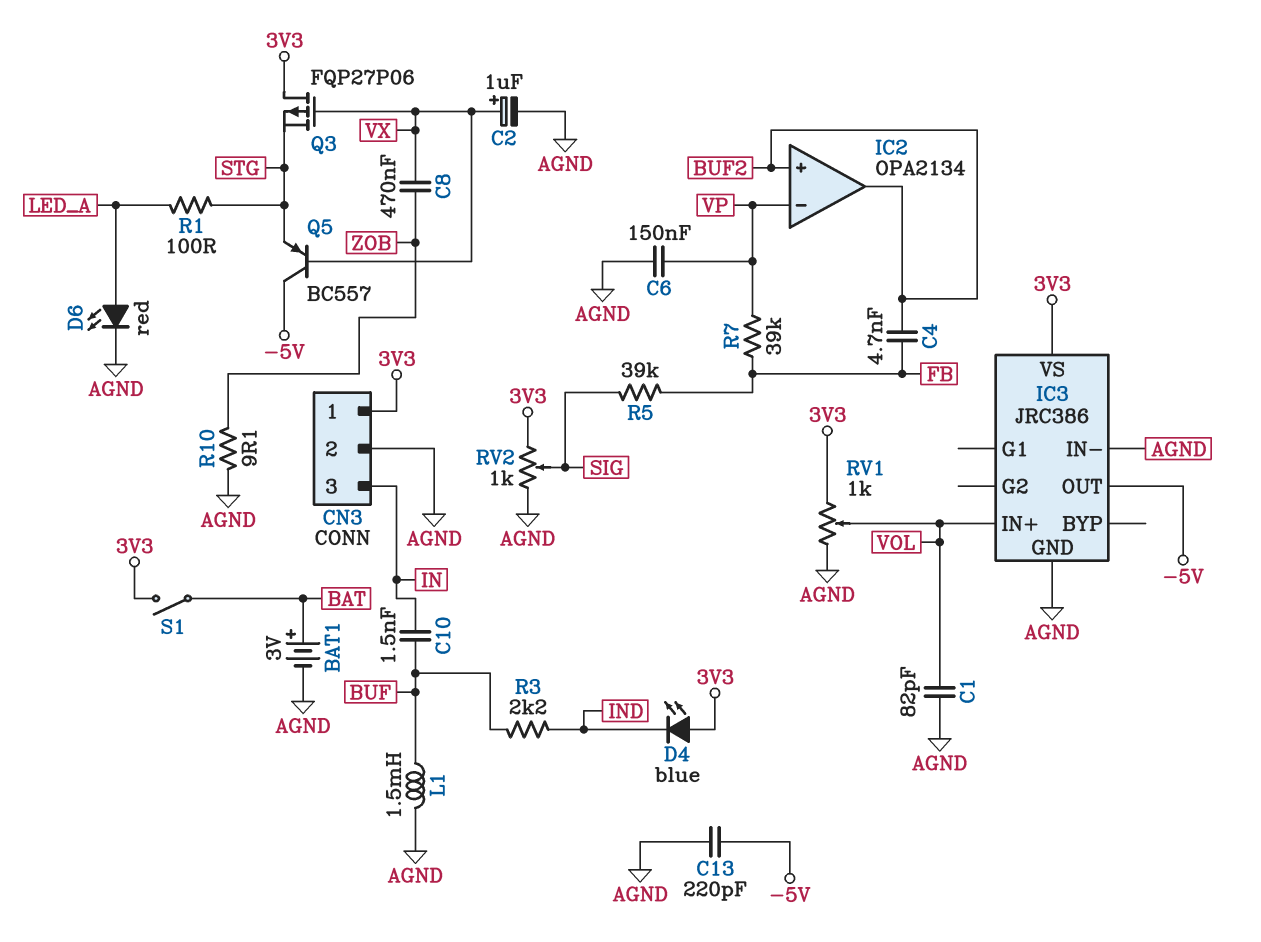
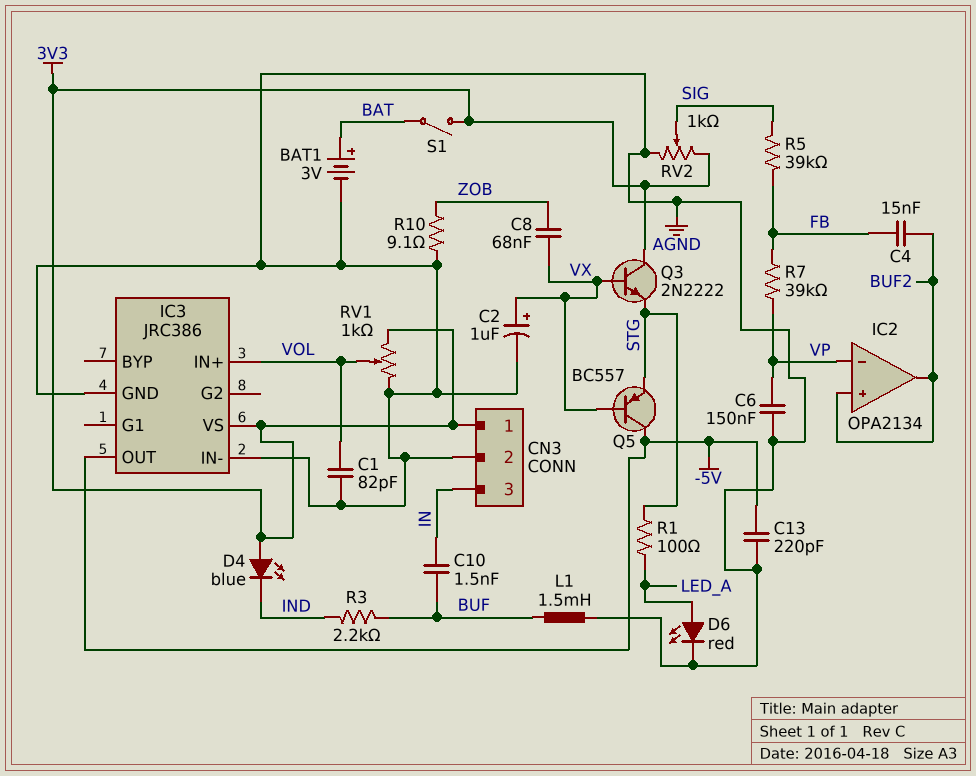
C4: 4.7nF (BUF2, FB) -> 15nF (BUF2, FB)
C8: 470nF (VX, ZOB) -> 68nF (VX, ZOB)
Q3: PMOS FQP27P06 (G VX, D 3V3, S STG) -> NPN 2N2222 (B VX, C 3V3, E STG)

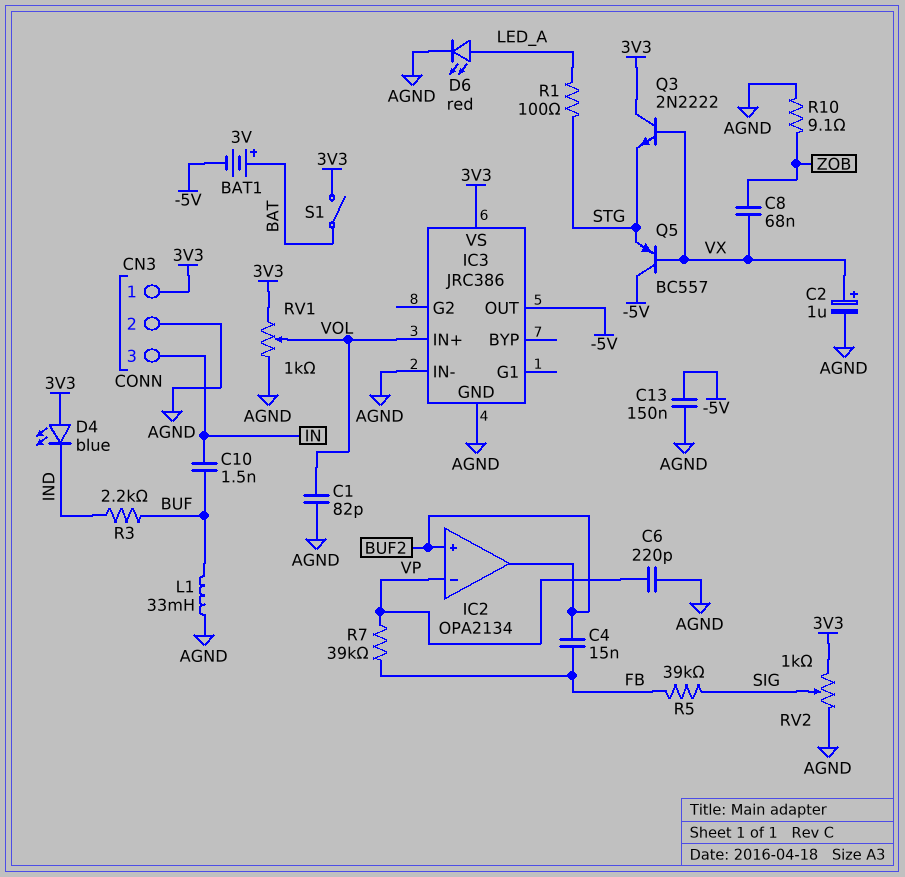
BAT1: 3V (plus BAT, minus AGND) -> 3V (plus BAT, minus -5V)
C6: 150nF (AGND, VP) -> 220pF (AGND, VP)
C13: 220pF (-5V, AGND) -> 150nF (-5V, AGND)
L1: 1.5mH (AGND, BUF) -> 33mH (AGND, BUF)

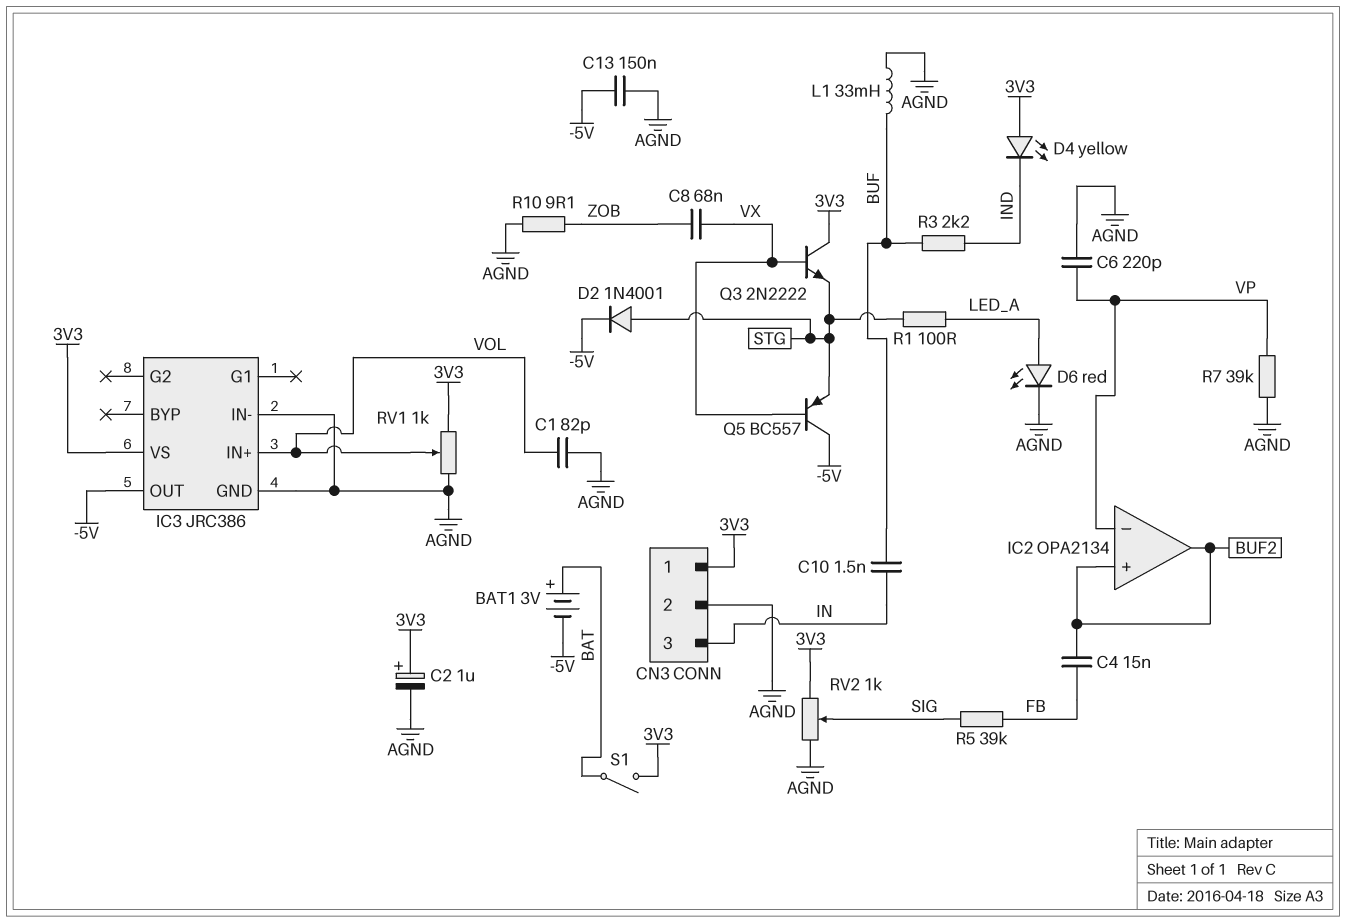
C2: 1uF (plus VX, minus AGND) -> 1uF (plus 3V3, minus AGND)
D2: none -> diode 1N4001 (A STG, K -5V)
D4: LED blue (A 3V3, K IND) -> LED yellow (A 3V3, K IND)
R7: 39k (FB, VP) -> 39k (AGND, VP)

